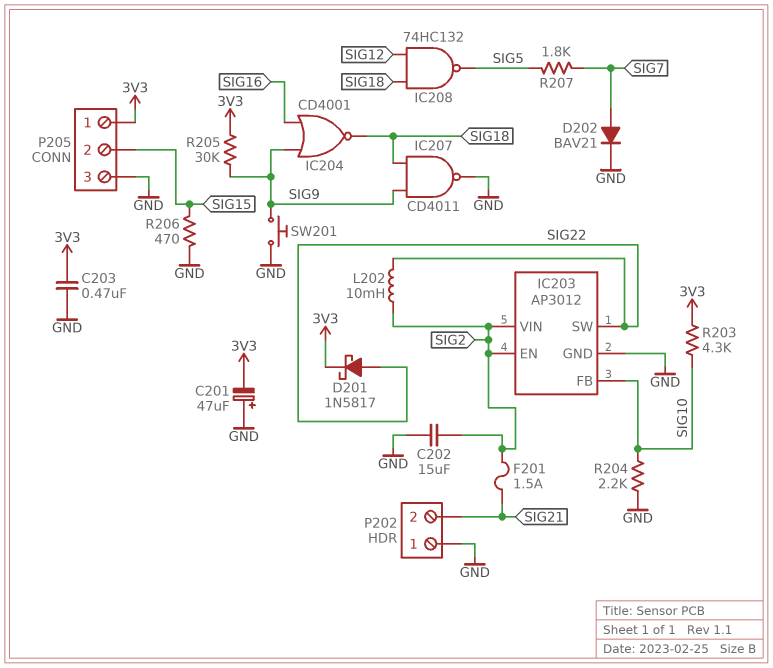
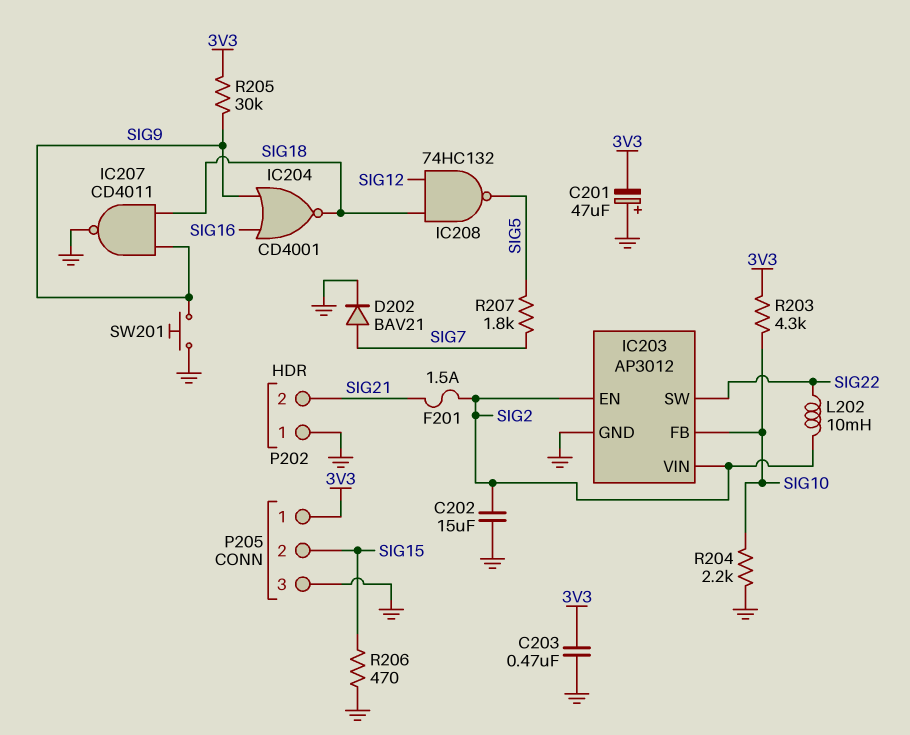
D201: schottky 1N5817 (A SIG22, K 3V3) -> none

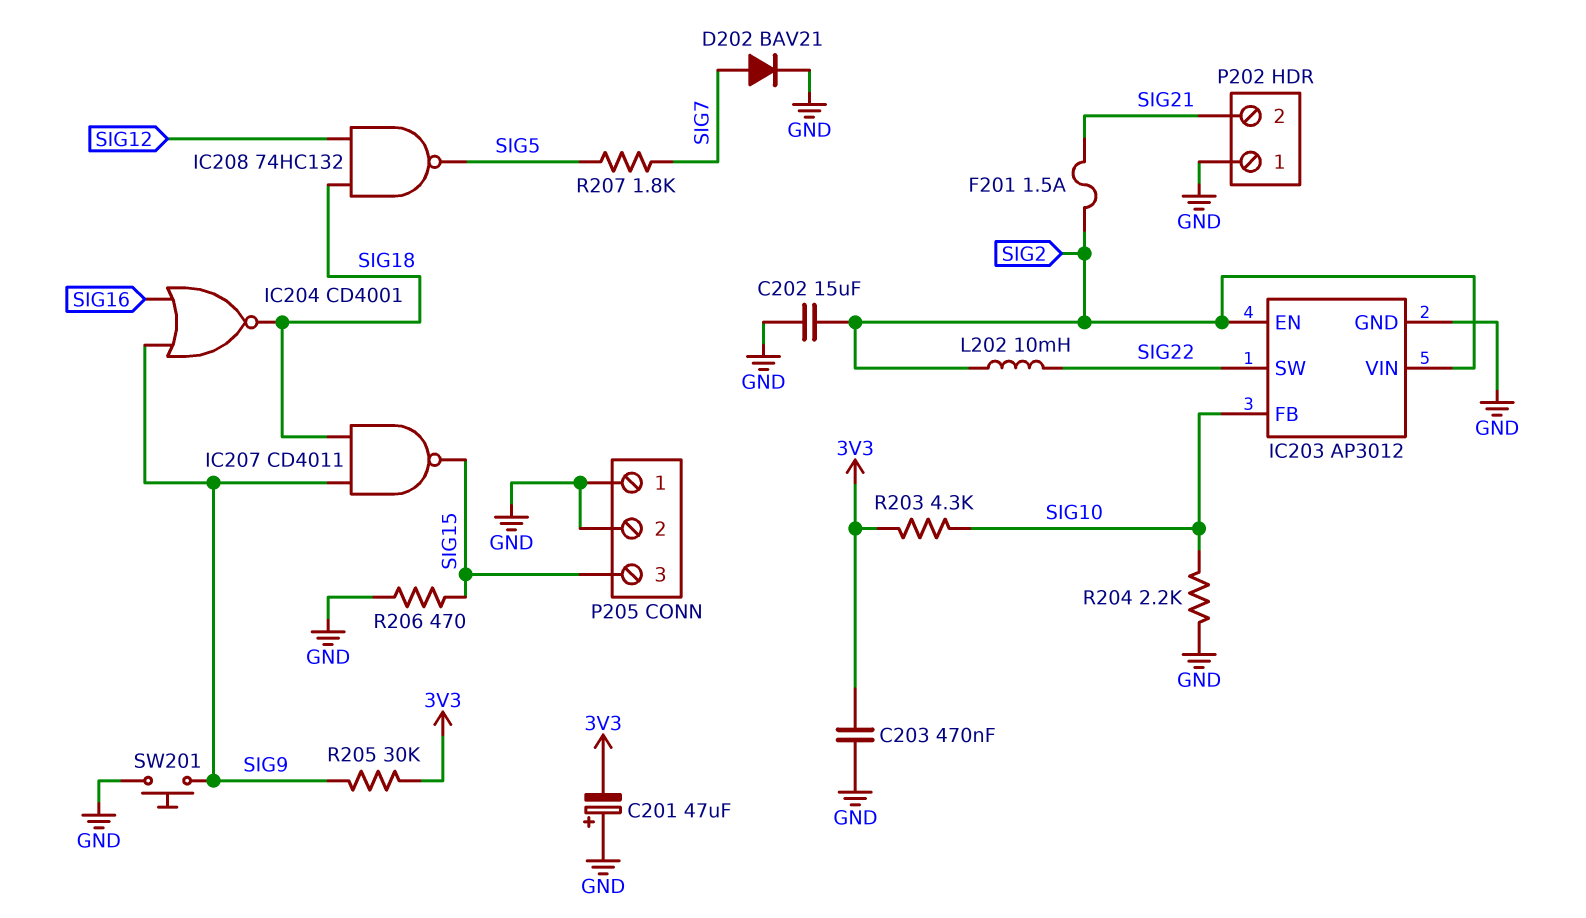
IC207: NAND CD4011 (in SIG9, in SIG18, out GND) -> NAND CD4011 (in SIG9, in SIG18, out SIG15)
P205 pin 1: 3V3 -> GND
P205 pin 2: SIG15 -> GND
P205 pin 3: GND -> SIG15

